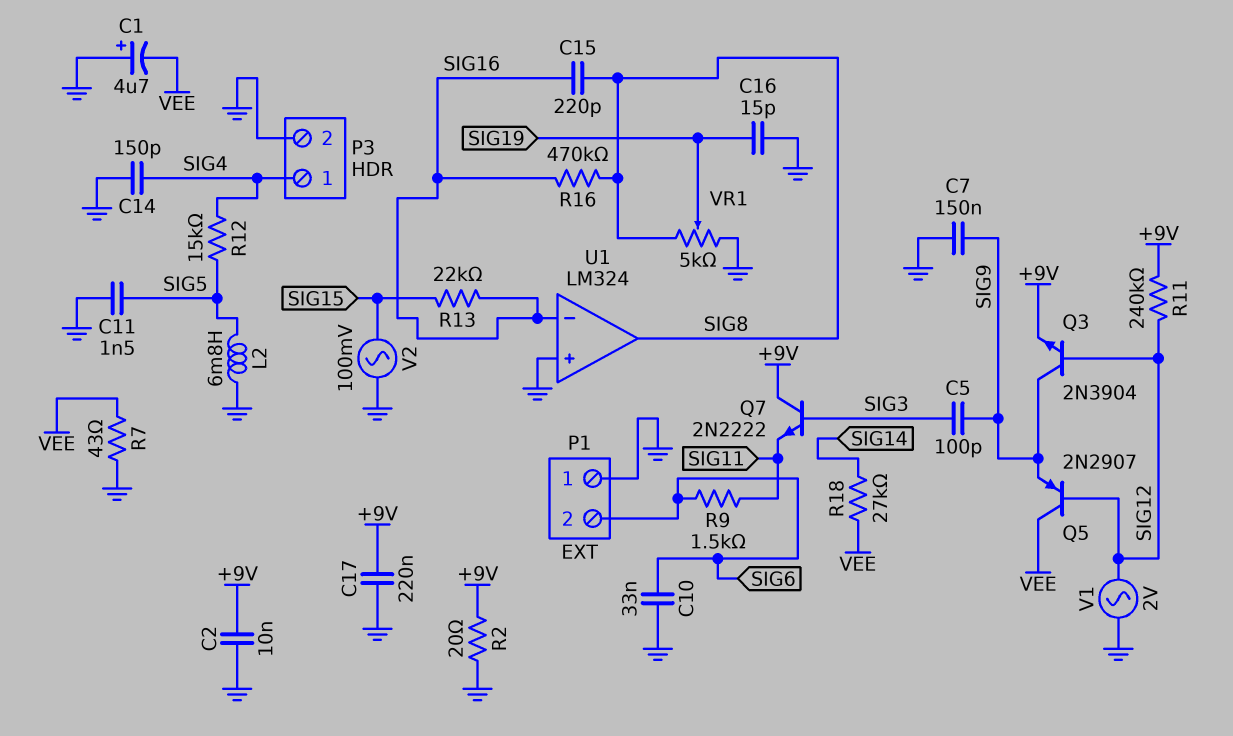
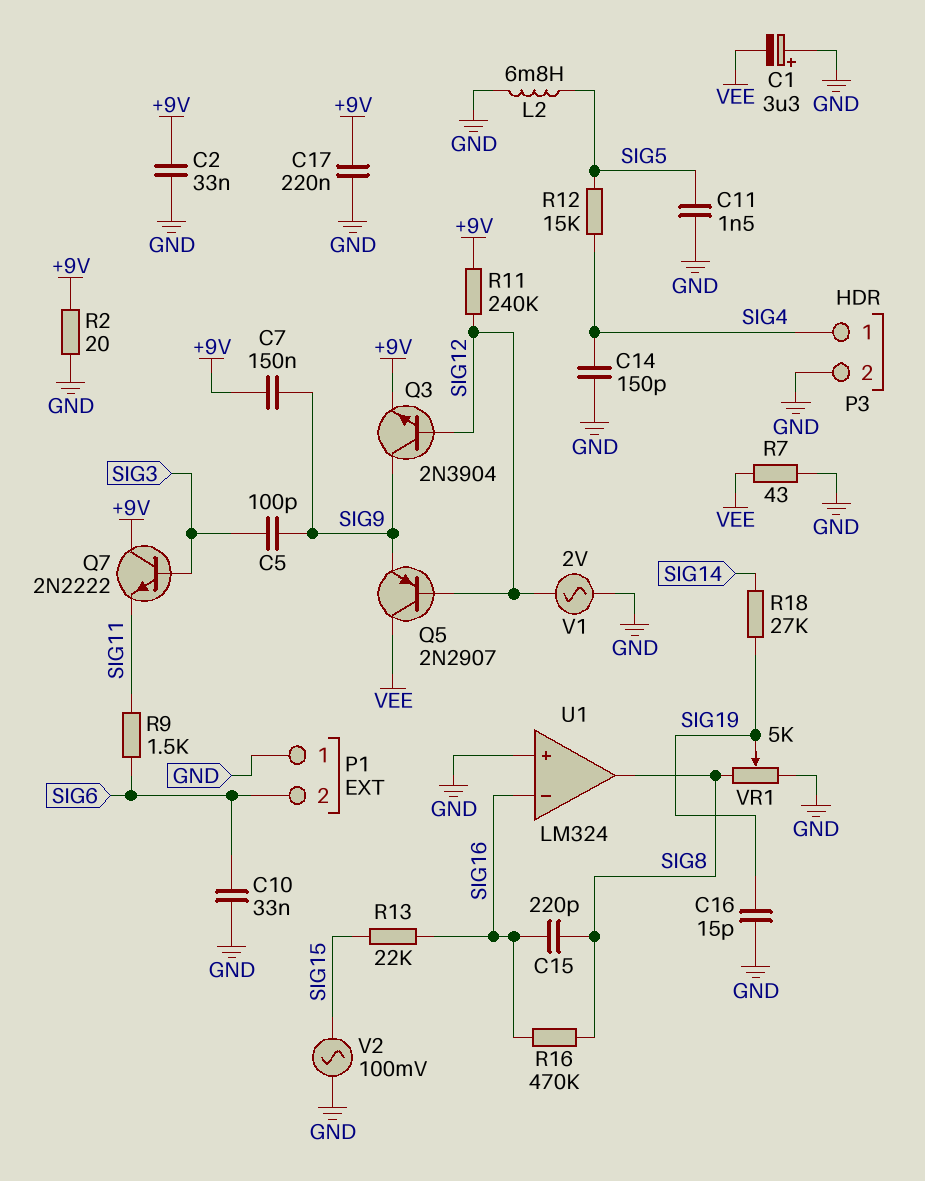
C1: 4.7uF (plus GND, minus VEE) -> 3.3uF (plus GND, minus VEE)
C2: 10nF (+9V, GND) -> 33nF (+9V, GND)
C7: 150nF (GND, SIG9) -> 150nF (+9V, SIG9)
R18: 27k (SIG14, VEE) -> 27k (SIG14, SIG19)

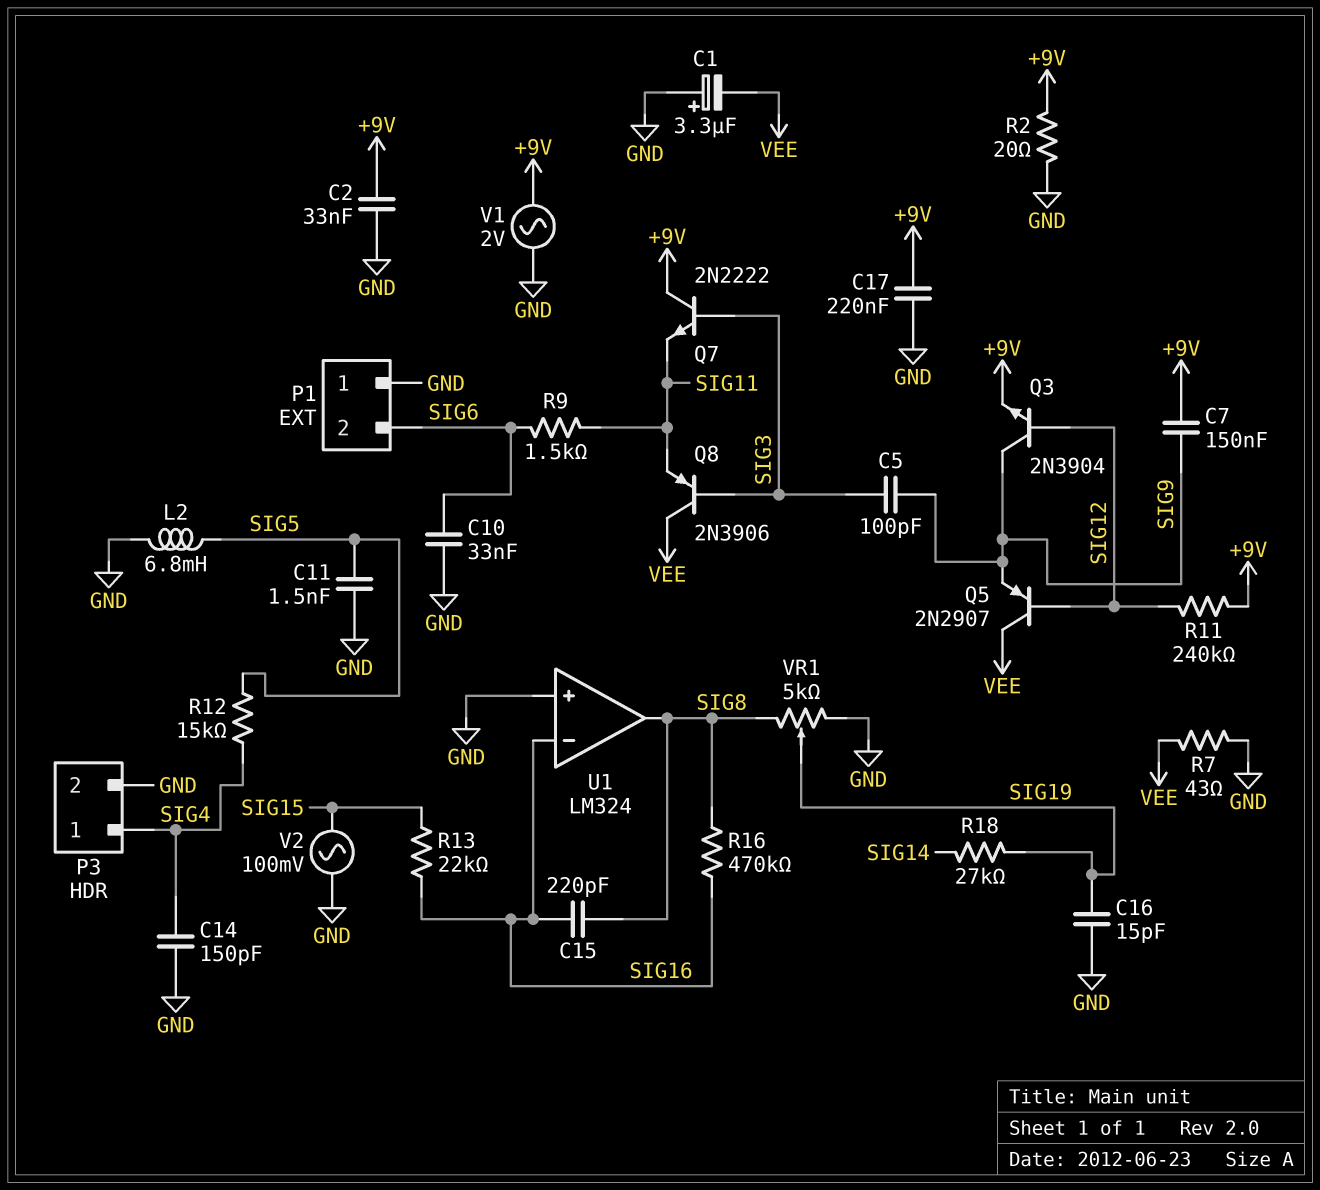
Q8: none -> PNP 2N3906 (B SIG3, C VEE, E SIG11)
V1: AC 2V (GND, SIG12) -> AC 2V (+9V, GND)

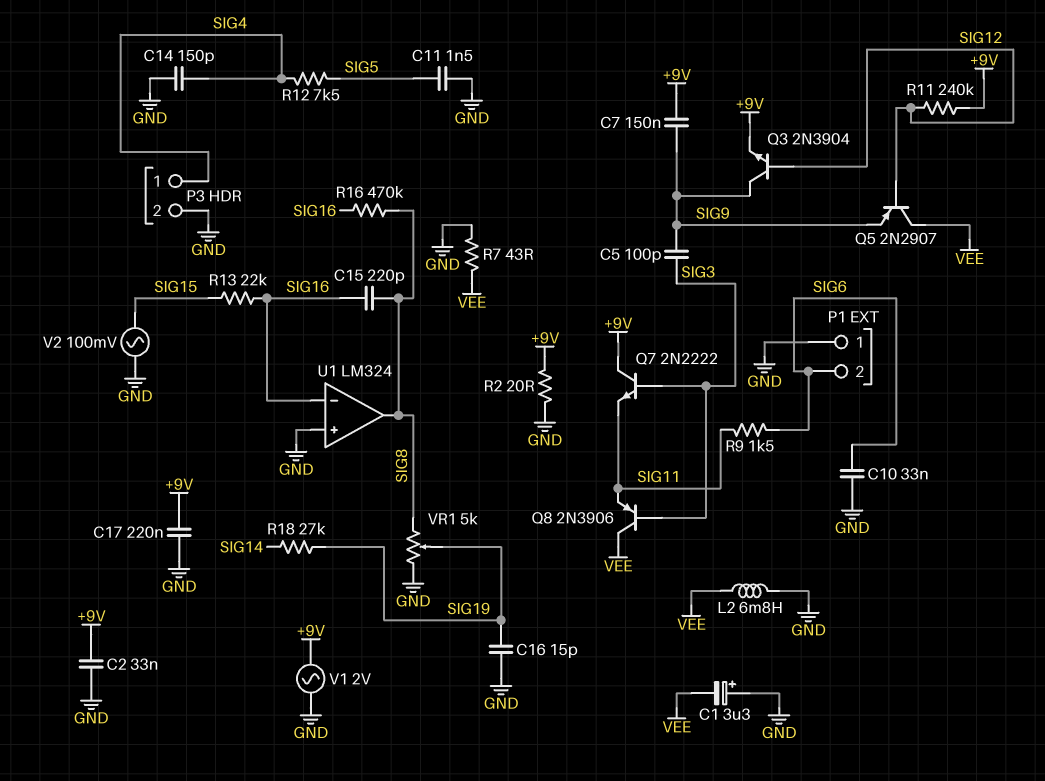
L2: 6.8mH (GND, SIG5) -> 6.8mH (GND, VEE)
R12: 15k (SIG4, SIG5) -> 7.5k (SIG4, SIG5)

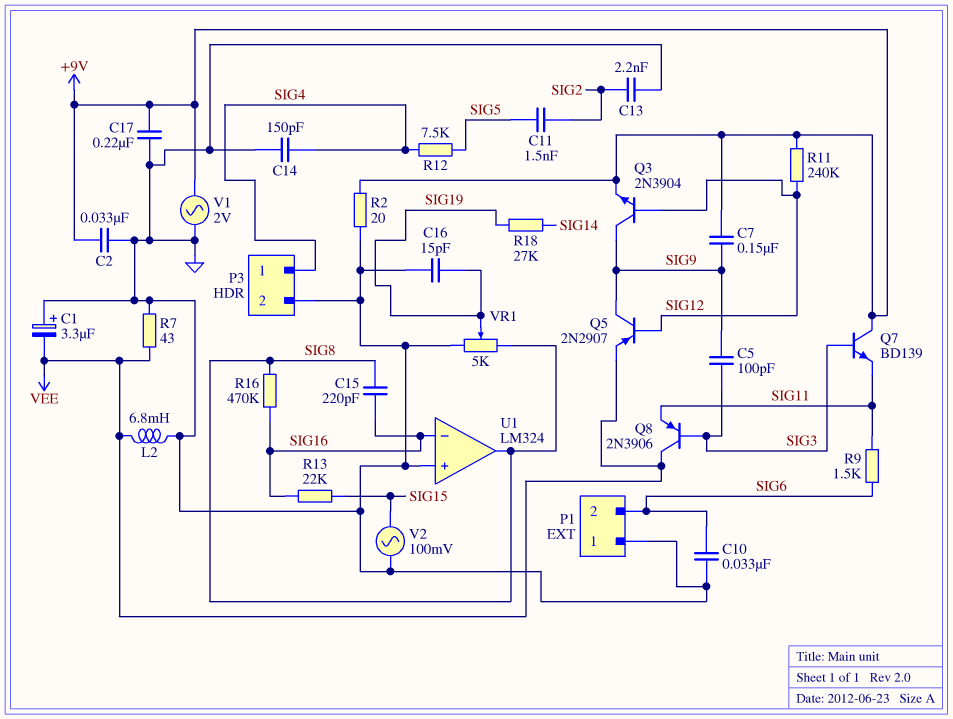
C11: 1.5nF (GND, SIG5) -> 1.5nF (SIG2, SIG5)
C13: none -> 2.2nF (GND, SIG2)
Q5: PNP 2N2907 (B SIG12, C VEE, E SIG9) -> PNP 2N2907 (B SIG12, C SIG9, E VEE)
Q7: NPN 2N2222 (B SIG3, C +9V, E SIG11) -> NPN BD139 (B SIG3, C +9V, E SIG11)

